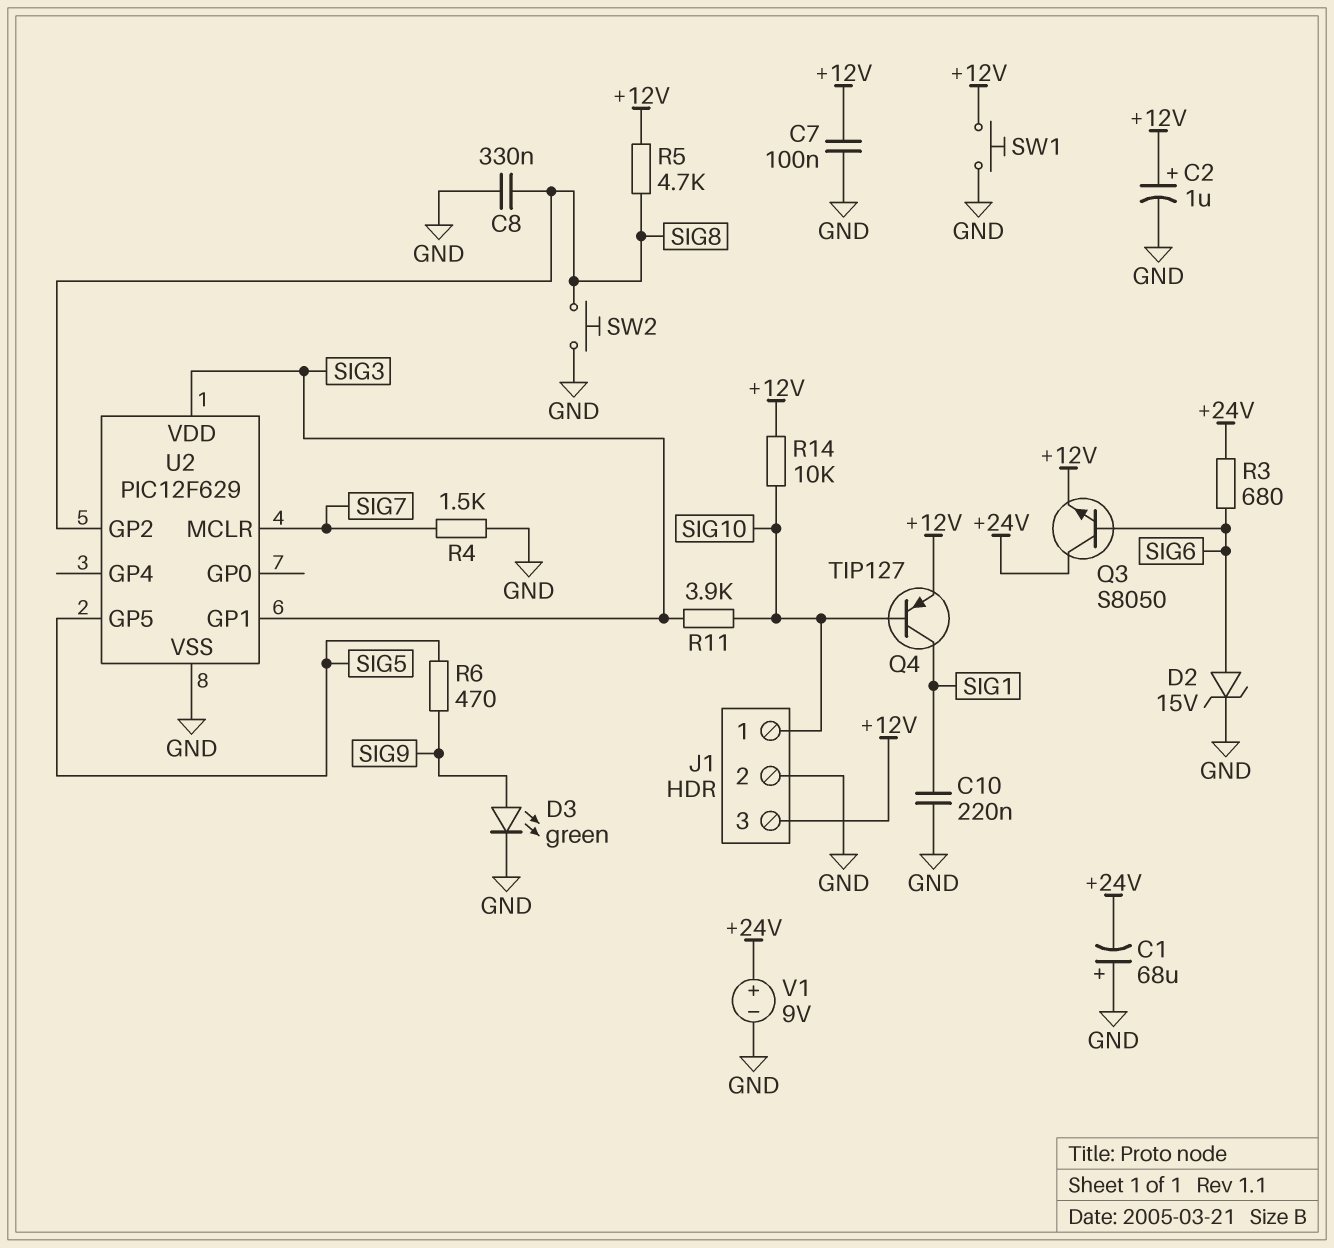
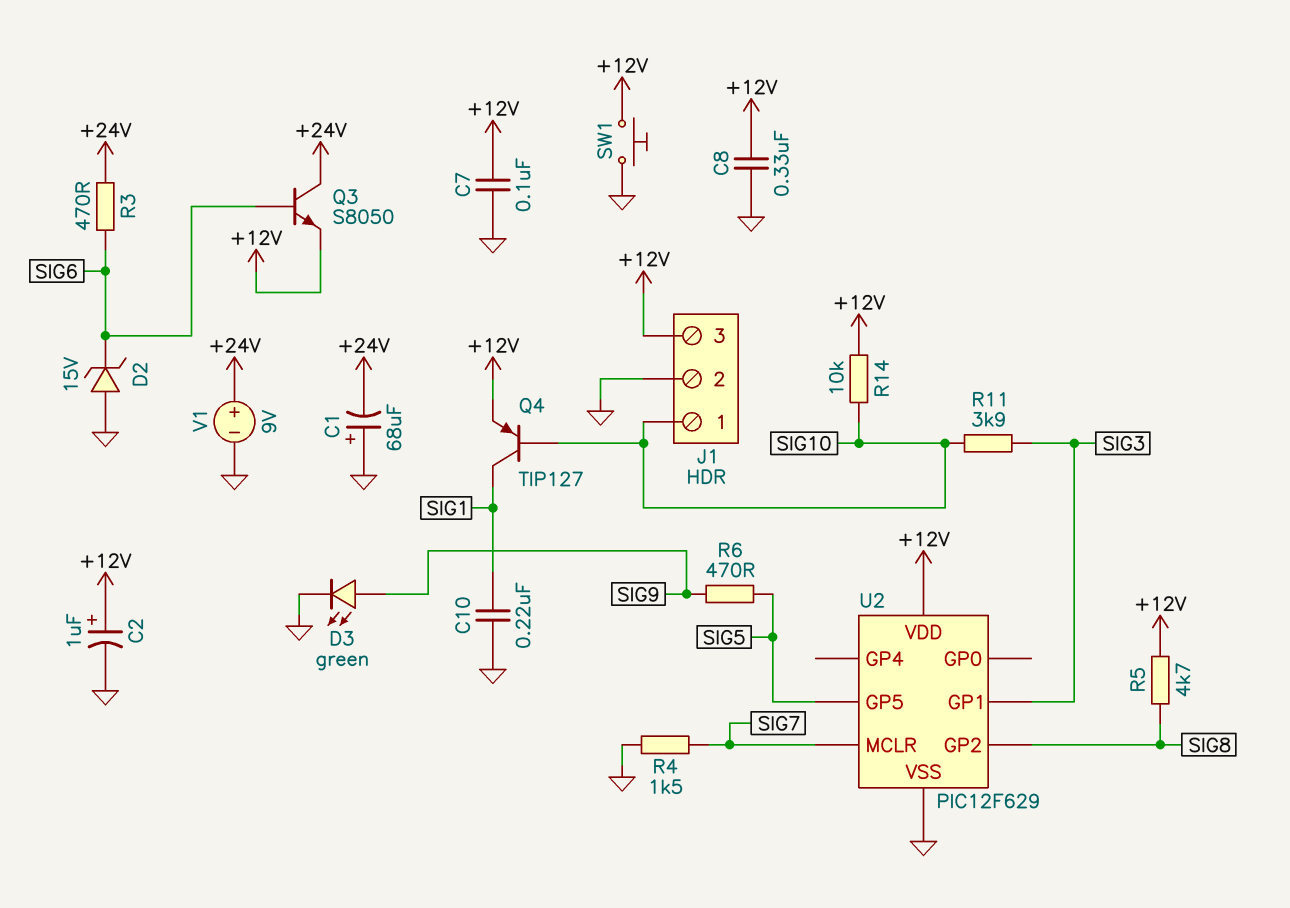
C8: 330nF (GND, SIG8) -> 330nF (+12V, GND)
D2: zener 15V (A SIG6, K GND) -> zener 15V (A GND, K SIG6)
R3: 680 (+24V, SIG6) -> 470 (+24V, SIG6)
SW2: button (GND, SIG8) -> none
U2 pin VDD: SIG3 -> +12V

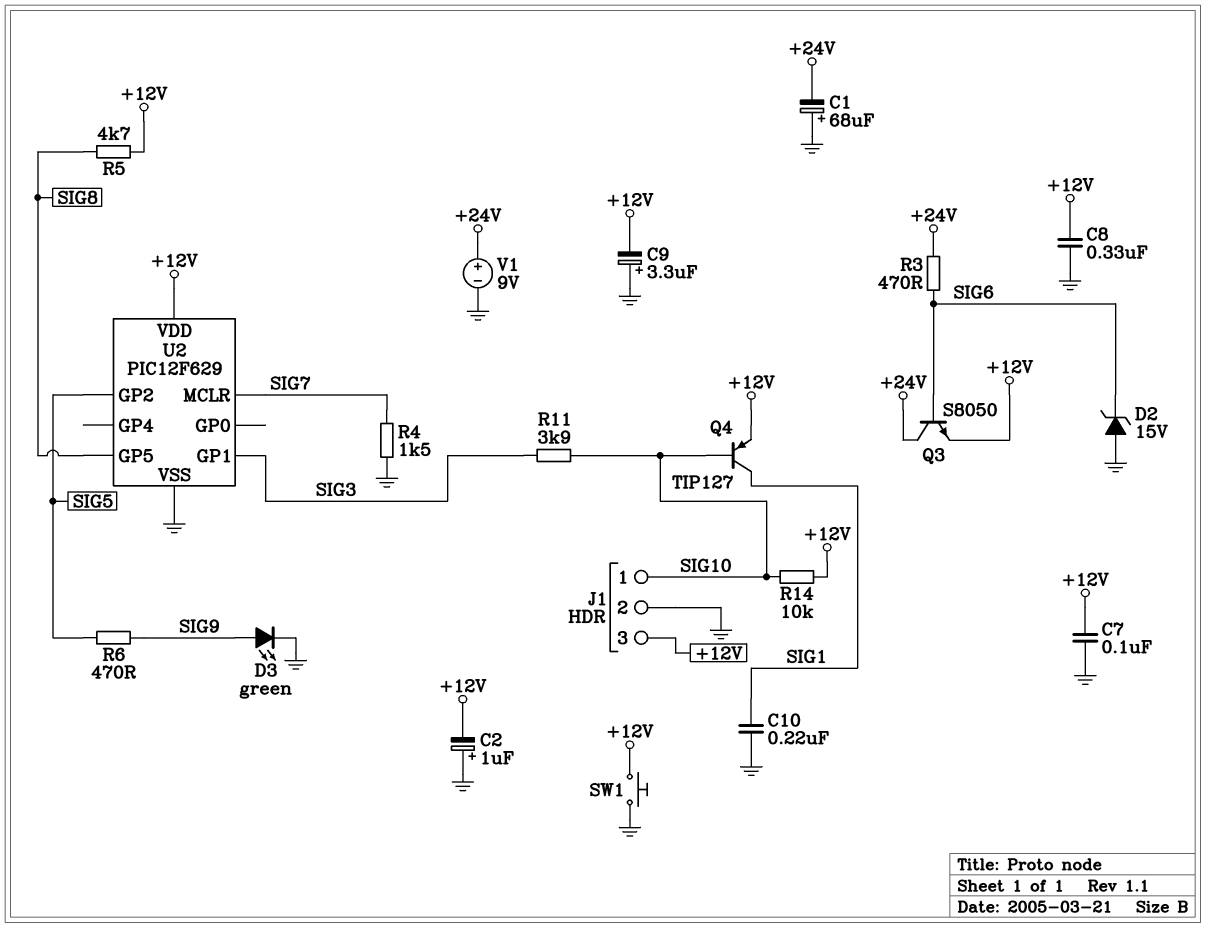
C2: 1uF (plus +12V, minus GND) -> 1uF (plus GND, minus +12V)
C9: none -> 3.3uF (plus GND, minus +12V)
U2 pin GP2: SIG8 -> SIG5
U2 pin GP5: SIG5 -> SIG8

